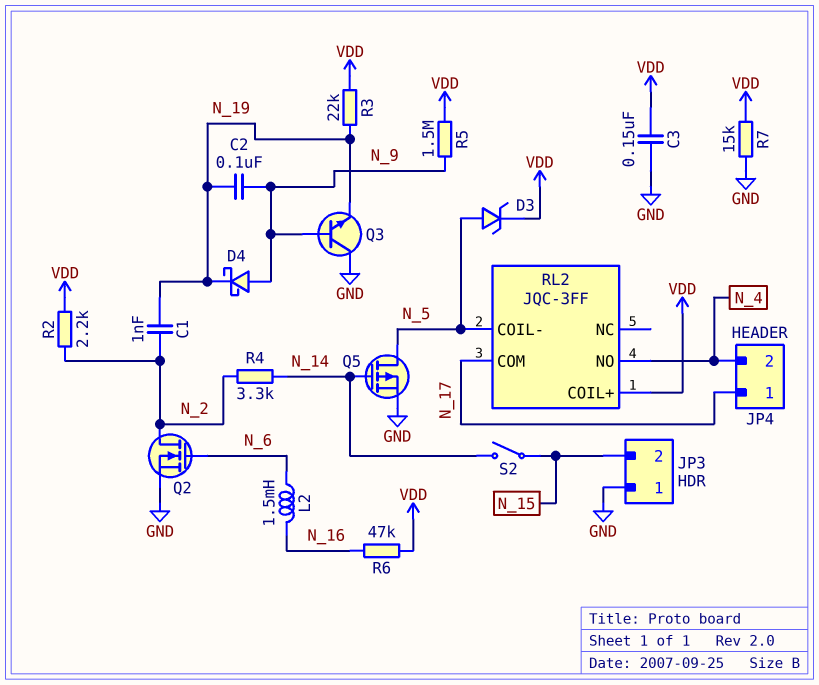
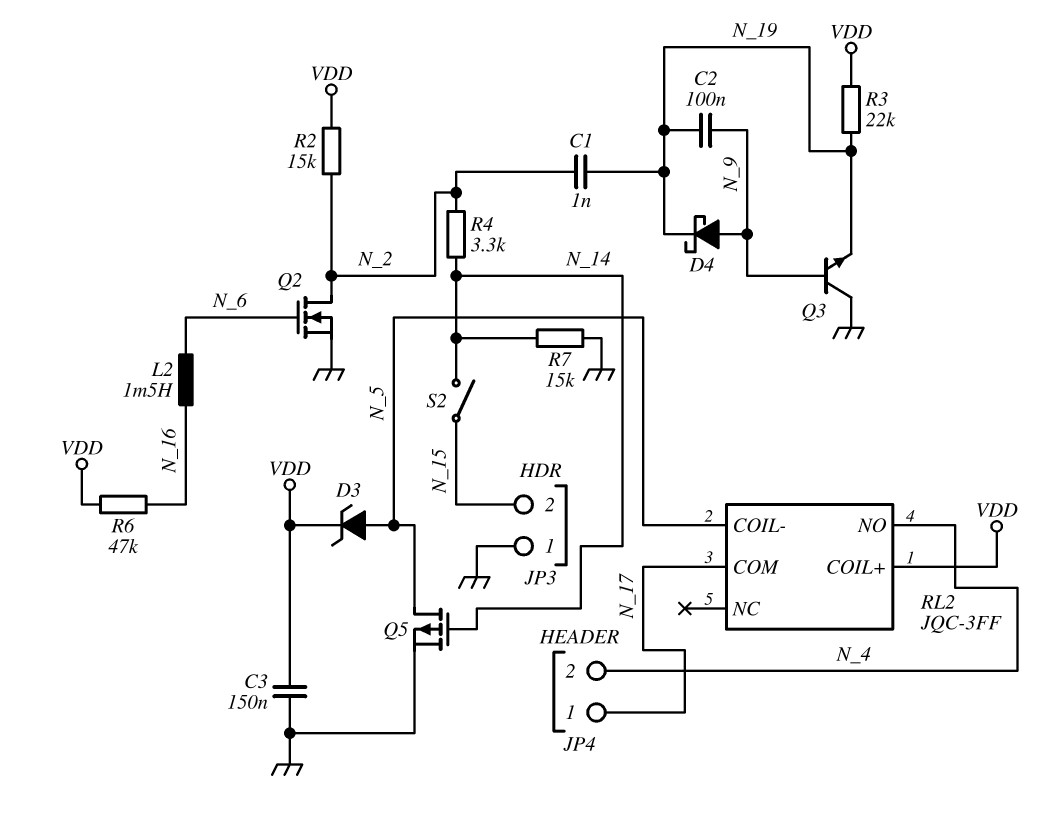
R2: 2.2k (N_2, VDD) -> 15k (N_2, VDD)
R5: 1.5M (N_9, VDD) -> none
R7: 15k (GND, VDD) -> 15k (GND, N_14)

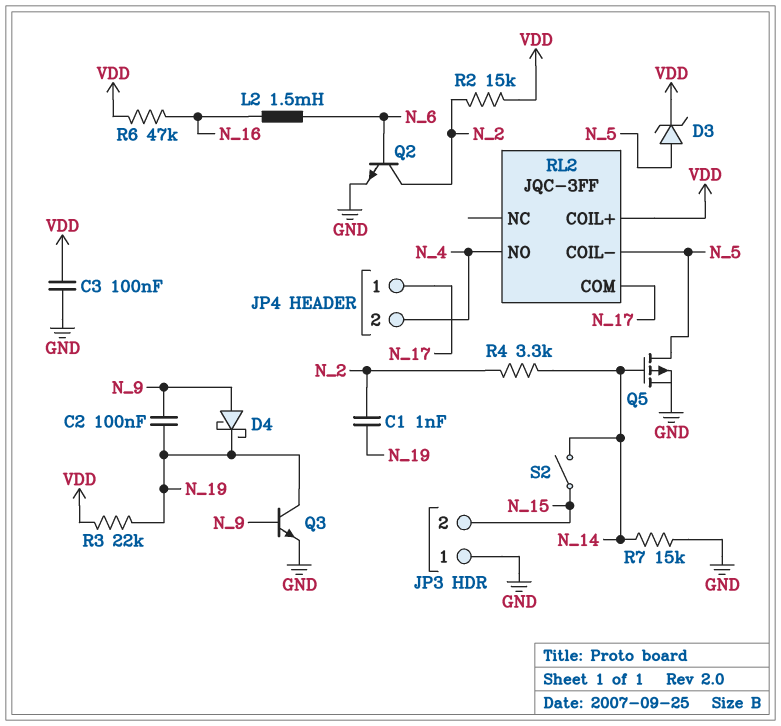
C3: 150nF (GND, VDD) -> 100nF (GND, VDD)
Q2: NMOS (G N_6, D N_2, S GND) -> NPN (B N_6, C N_2, E GND)
Q3: NPN (B N_9, C GND, E N_19) -> NPN (B N_9, C N_19, E GND)

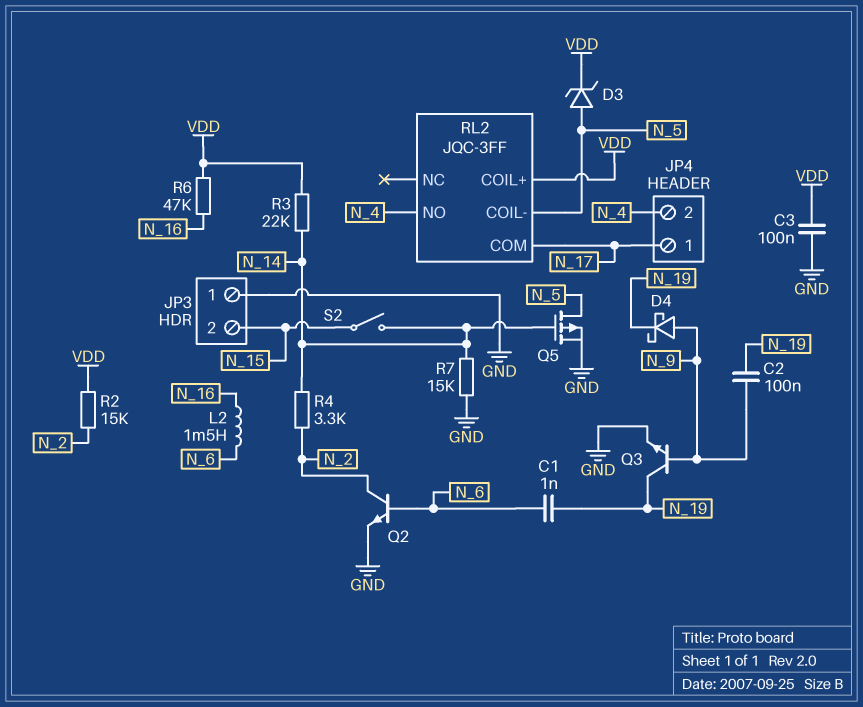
C1: 1nF (N_2, N_19) -> 1nF (N_6, N_19)
R3: 22k (N_19, VDD) -> 22k (N_14, VDD)

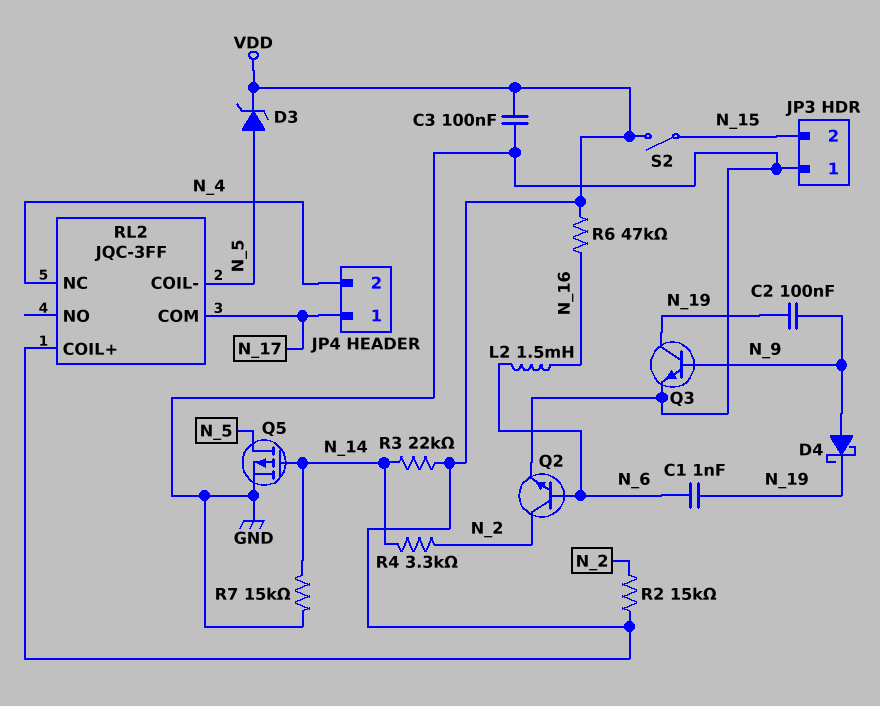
RL2 pin NC: none -> N_4
RL2 pin NO: N_4 -> none
S2: switch (N_14, N_15) -> switch (N_15, VDD)

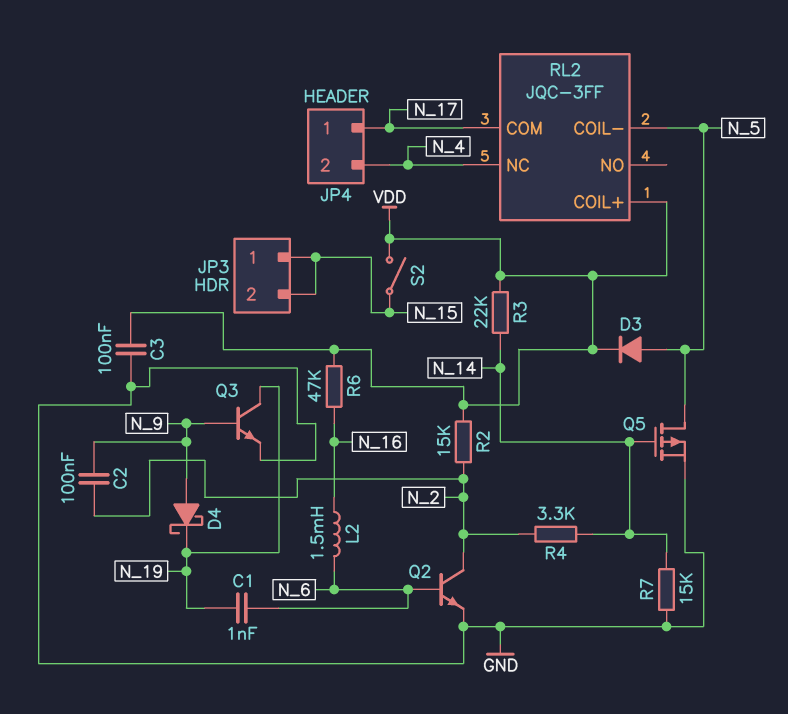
C2: 100nF (N_9, N_19) -> 100nF (N_2, N_9)
D3: zener (A N_5, K VDD) -> diode (A N_5, K VDD)
JP3 pin 1: GND -> N_15

